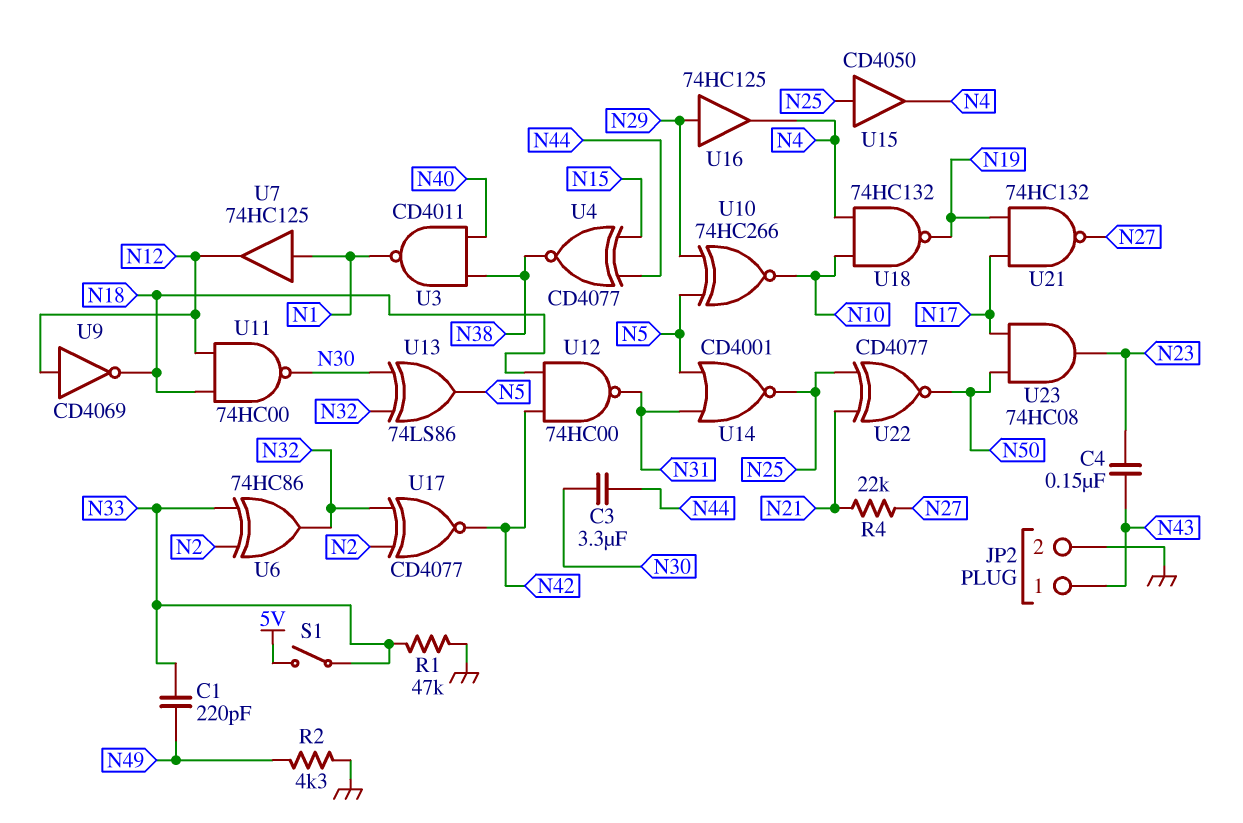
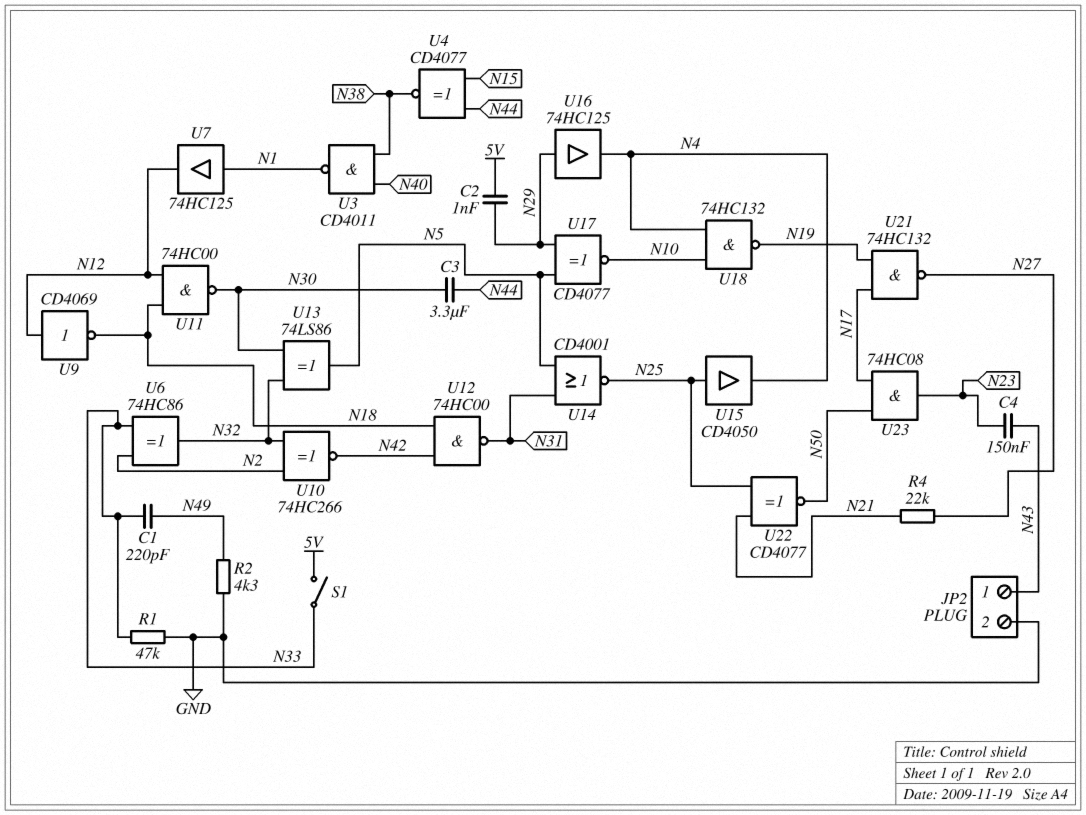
C2: none -> 1nF (5V, N29)
U10: XNOR 74HC266 (in N5, in N29, out N10) -> XNOR 74HC266 (in N2, in N32, out N42)
U17: XNOR CD4077 (in N2, in N32, out N42) -> XNOR CD4077 (in N5, in N29, out N10)

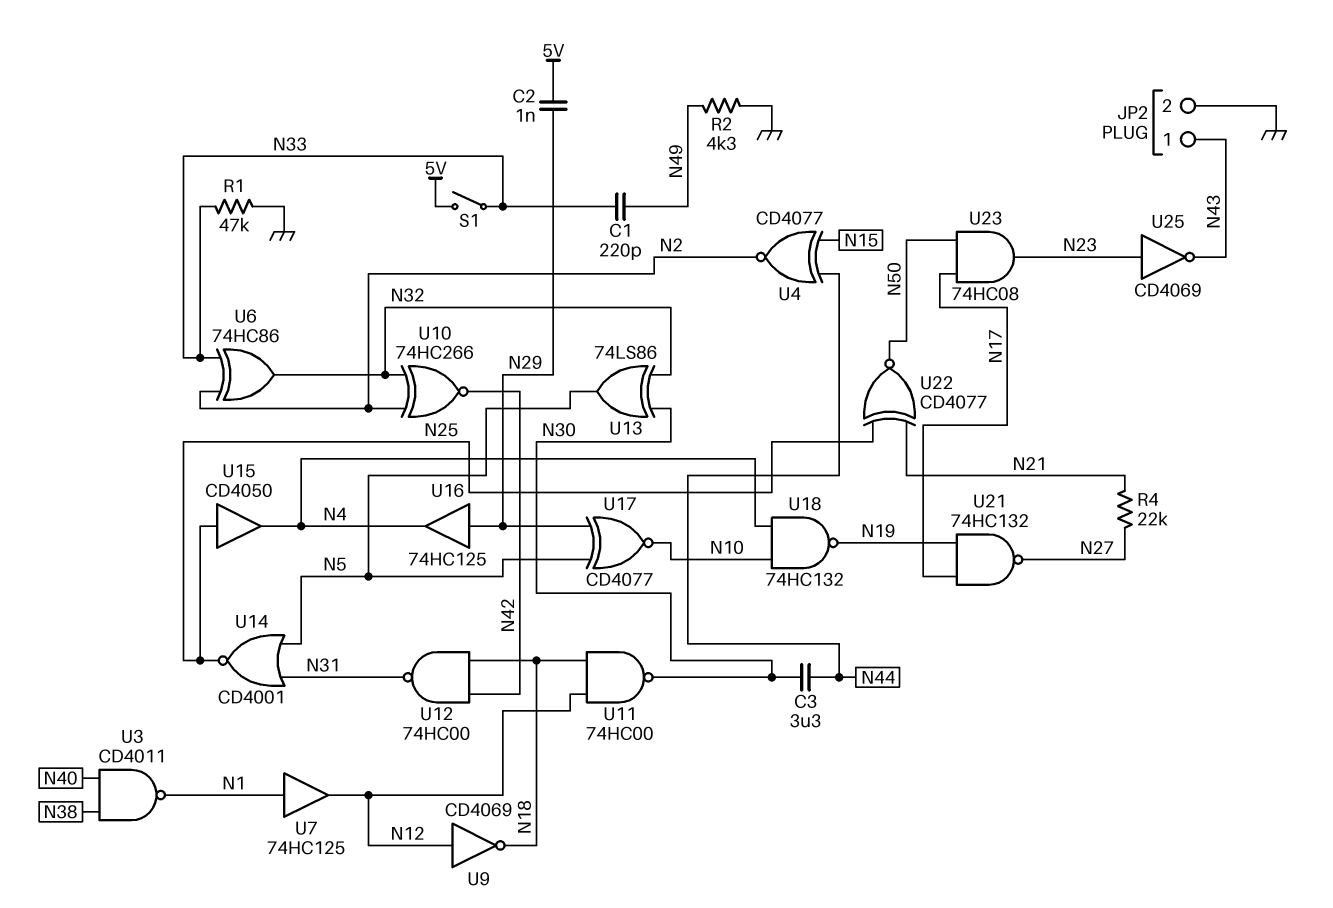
C4: 150nF (N23, N43) -> none
U4: XNOR CD4077 (in N15, in N44, out N38) -> XNOR CD4077 (in N15, in N44, out N2)
U25: none -> NOT CD4069 (in N23, out N43)

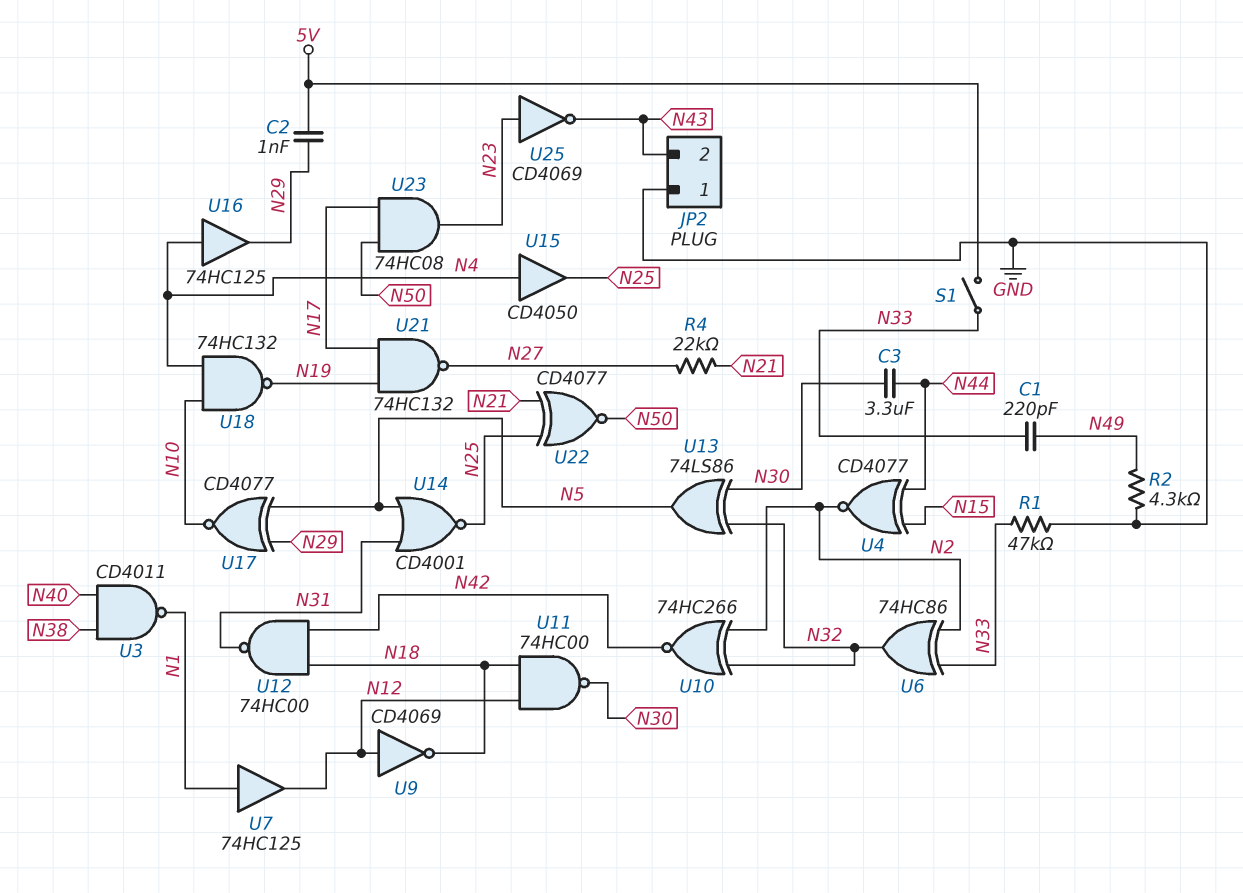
JP2 pin 1: N43 -> GND
JP2 pin 2: GND -> N43
U15: buffer CD4050 (in N25, out N4) -> buffer CD4050 (in N4, out N25)
U16: buffer 74HC125 (in N29, out N4) -> buffer 74HC125 (in N4, out N29)

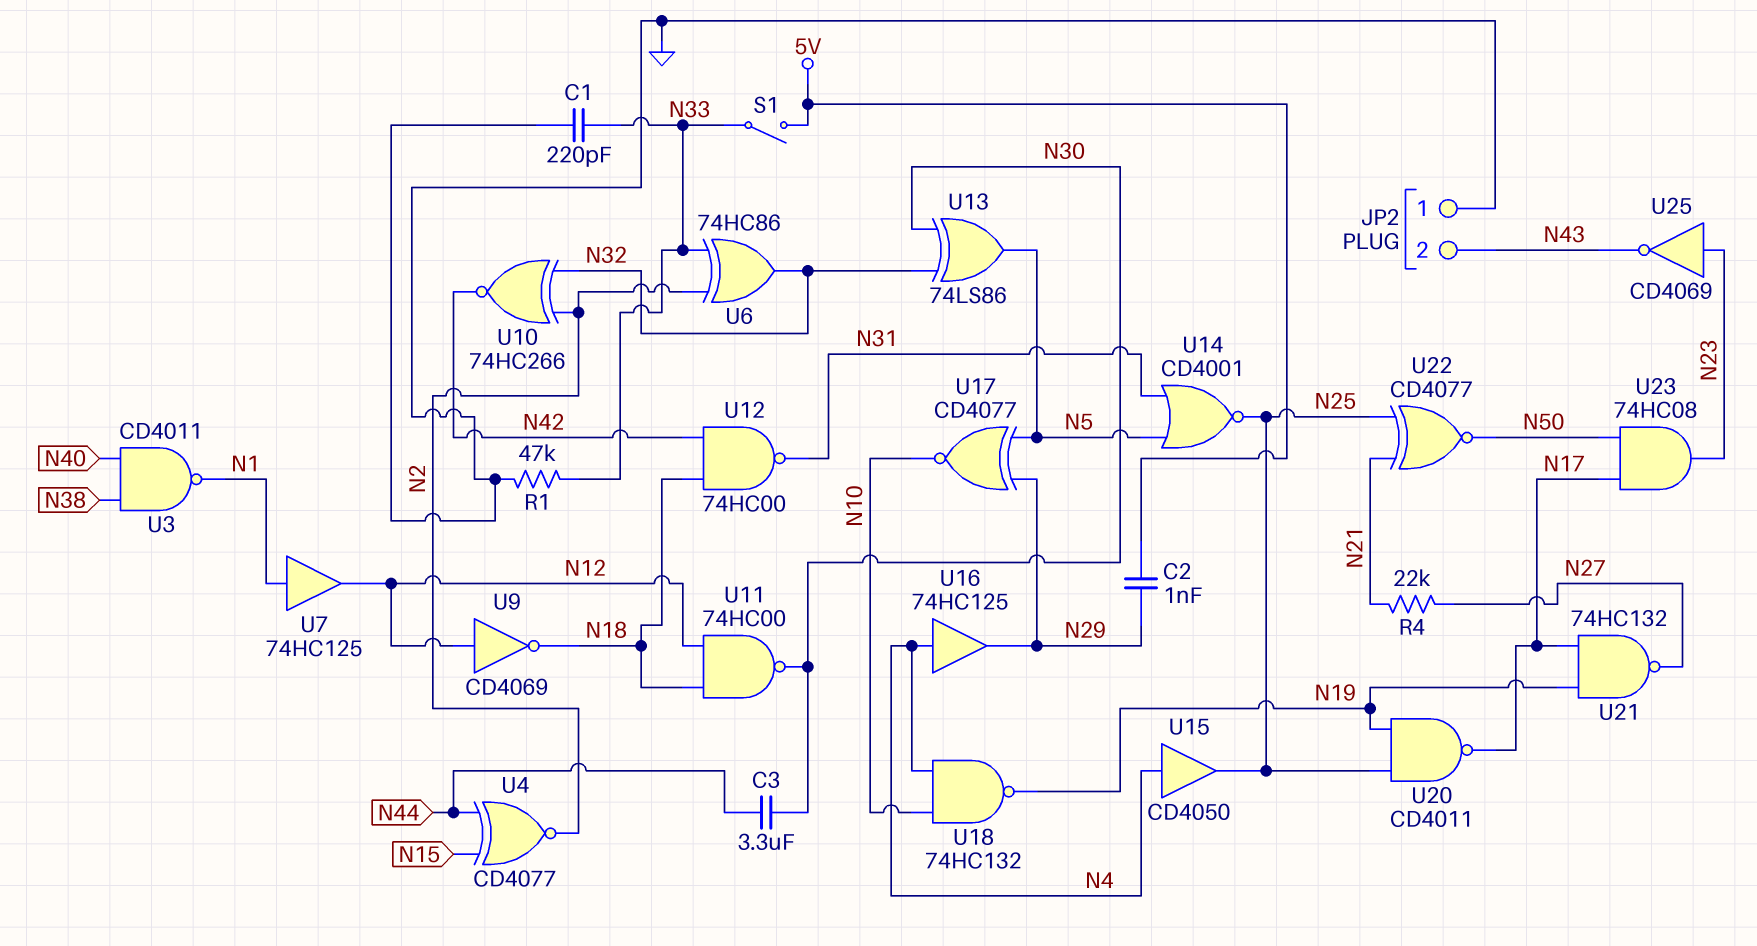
C1: 220pF (N33, N49) -> 220pF (GND, N33)
R2: 4.3k (GND, N49) -> none
U20: none -> NAND CD4011 (in N19, in N25, out N17)

